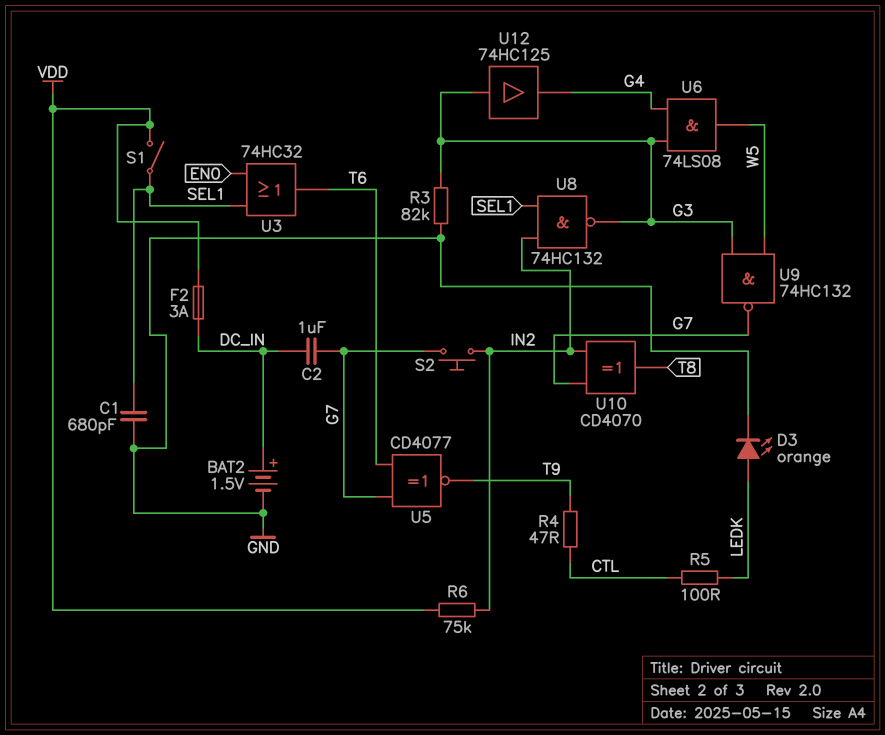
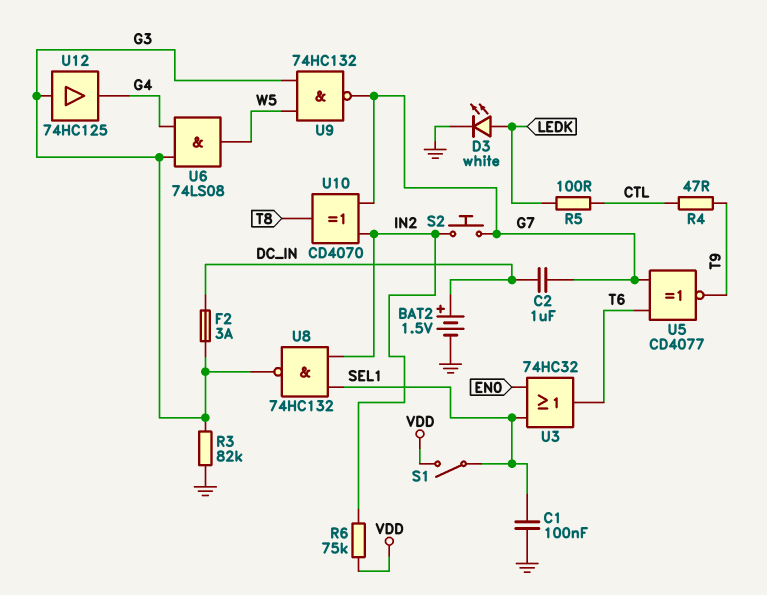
C1: 680pF (GND, SEL1) -> 100nF (GND, SEL1)
D3: LED orange (A LEDK, K GND) -> LED white (A LEDK, K GND)
F2: 3A (DC_IN, VDD) -> 3A (DC_IN, G3)

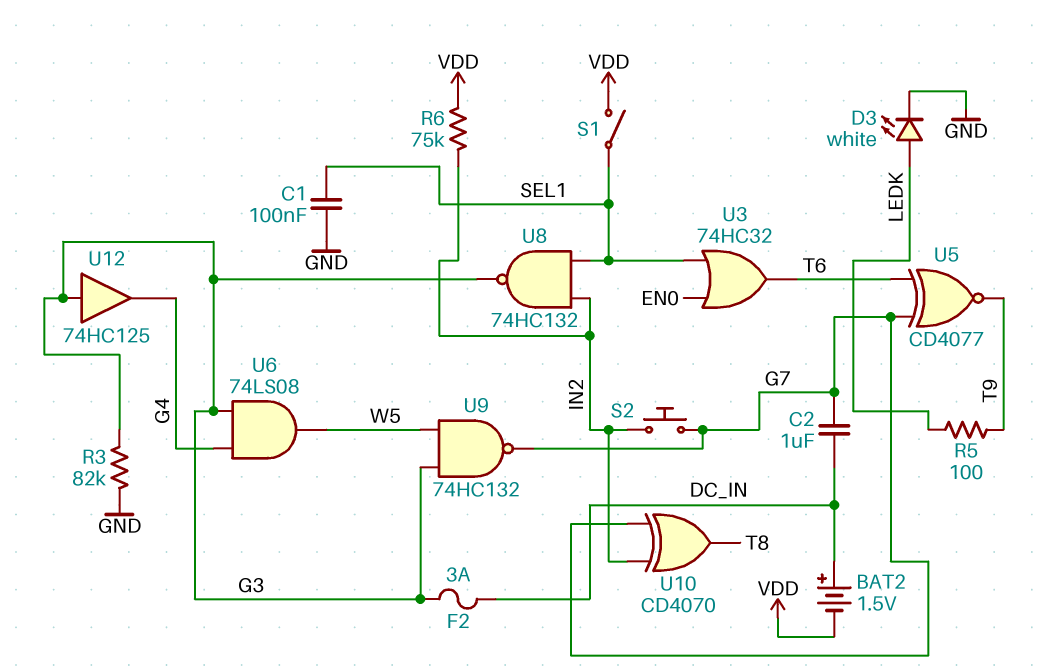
BAT2: 1.5V (plus DC_IN, minus GND) -> 1.5V (plus DC_IN, minus VDD)
R4: 47 (CTL, T9) -> none
R5: 100 (CTL, LEDK) -> 100 (LEDK, T9)

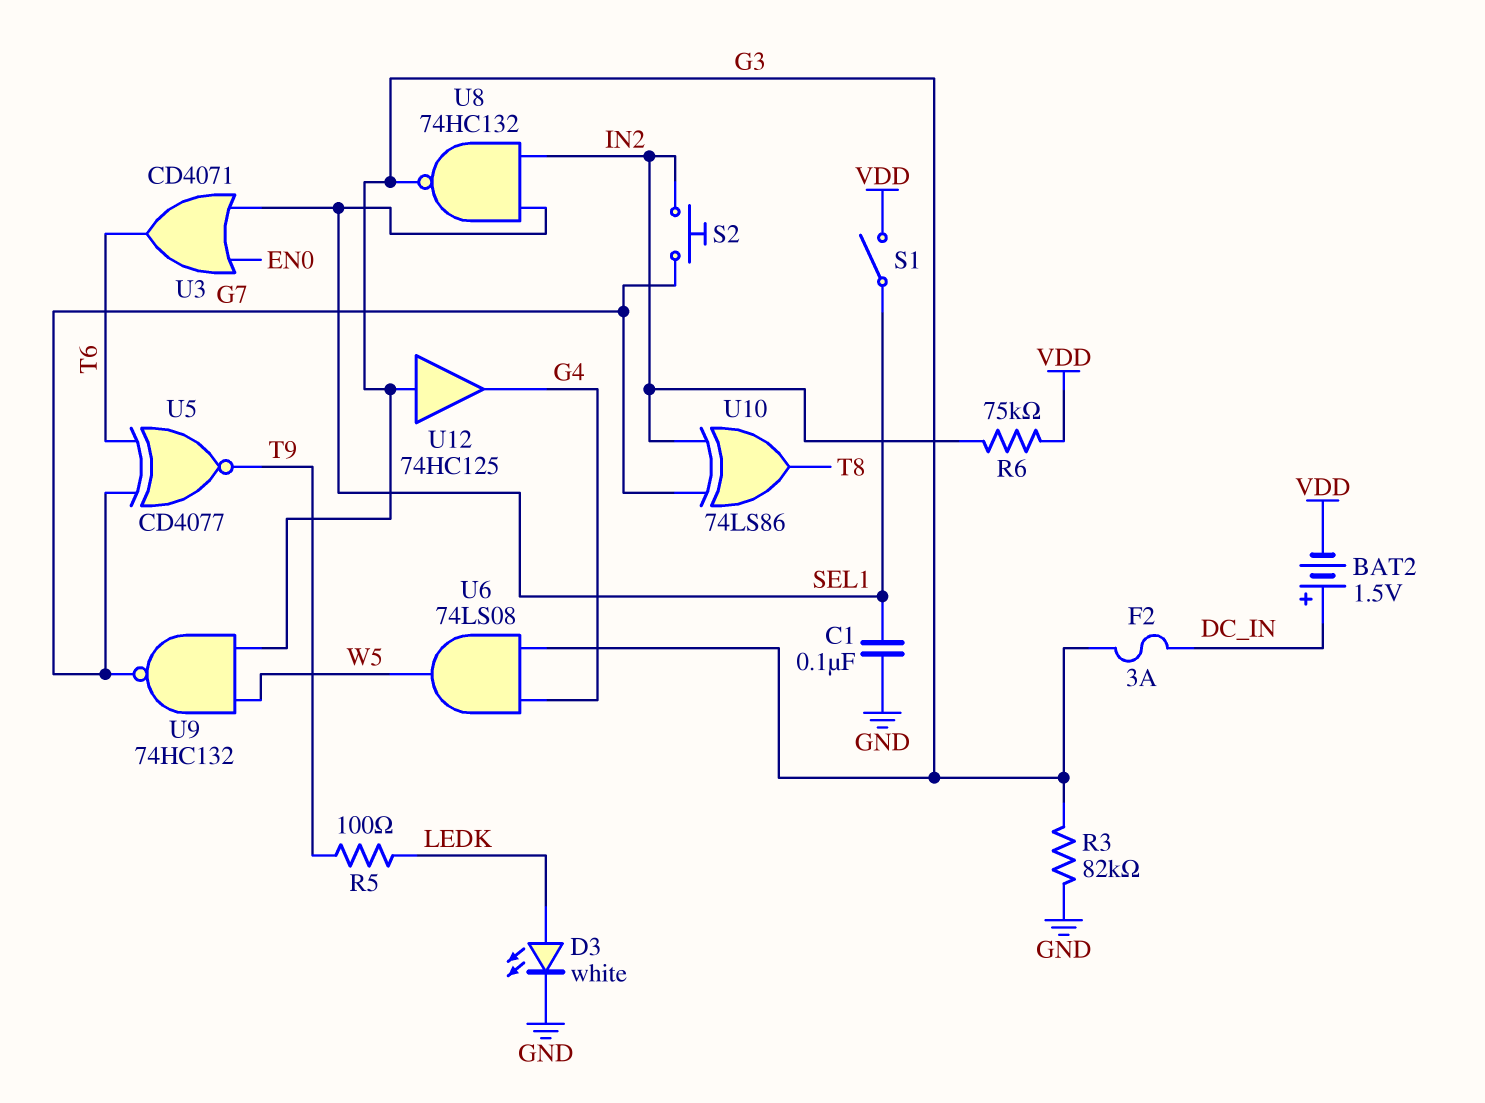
C2: 1uF (DC_IN, G7) -> none
U3: OR 74HC32 (in EN0, in SEL1, out T6) -> OR CD4071 (in EN0, in SEL1, out T6)
U10: XOR CD4070 (in G7, in IN2, out T8) -> XOR 74LS86 (in G7, in IN2, out T8)

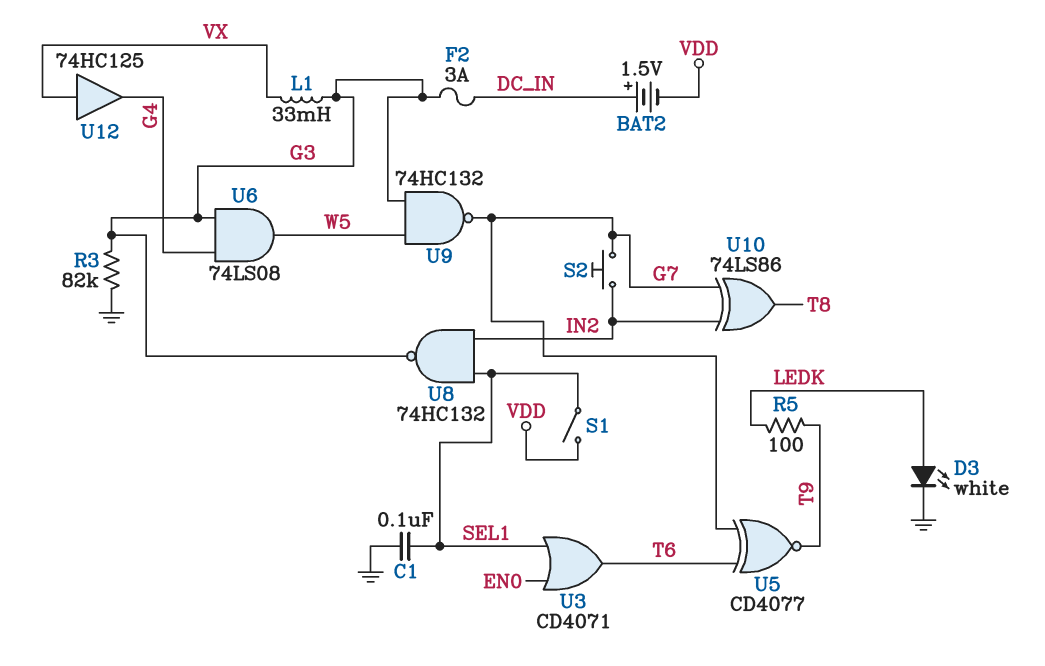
L1: none -> 33mH (G3, VX)
R6: 75k (IN2, VDD) -> none
U12: buffer 74HC125 (in G3, out G4) -> buffer 74HC125 (in VX, out G4)

